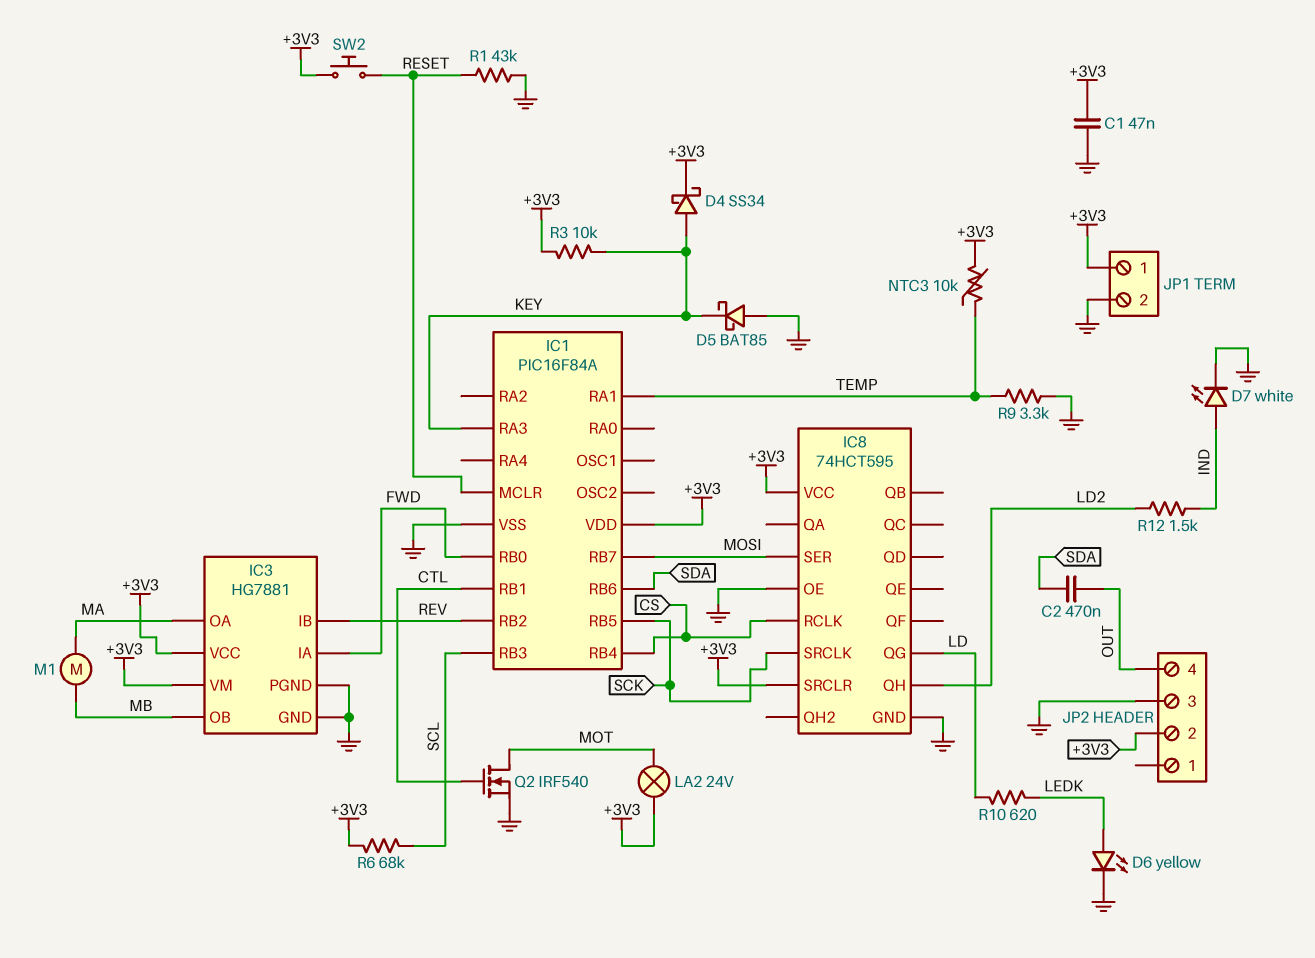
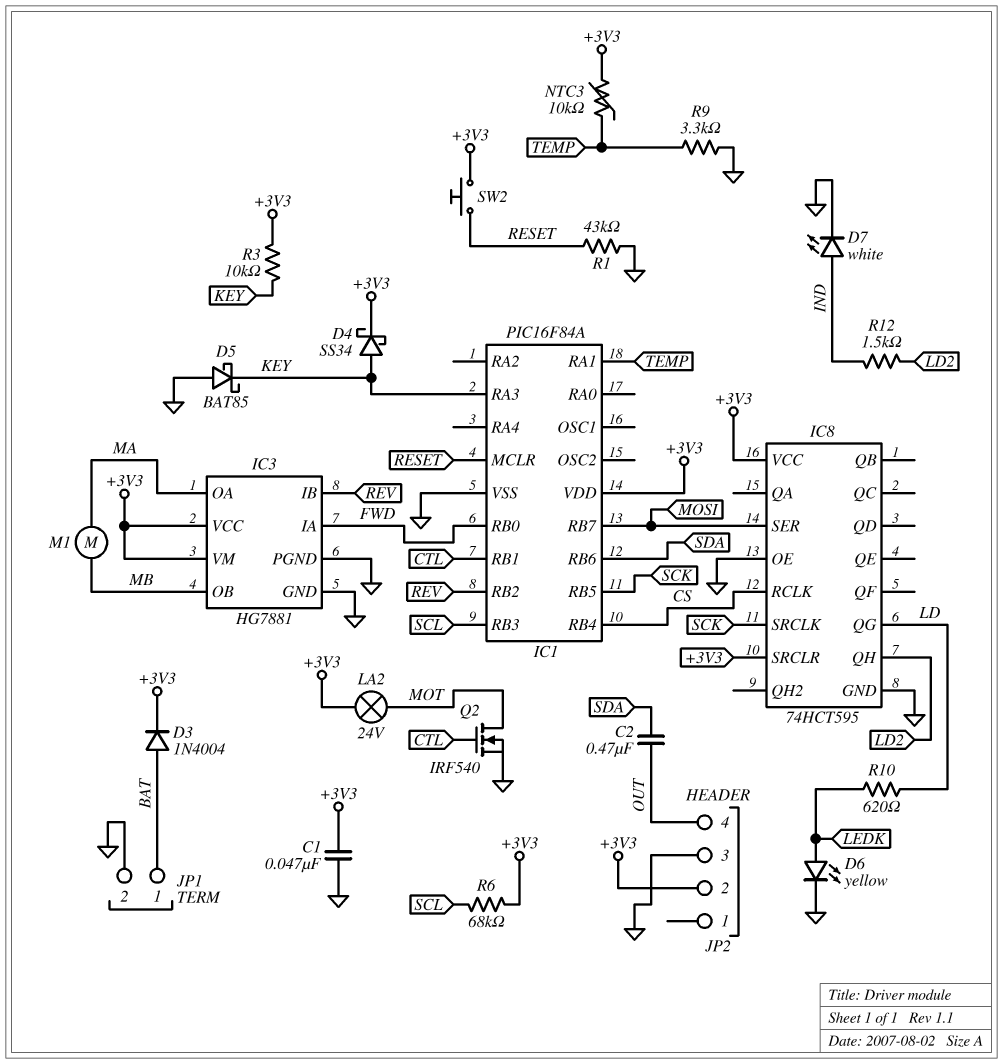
D3: none -> diode 1N4004 (A BAT, K +3V3)
JP1 pin 1: +3V3 -> BAT

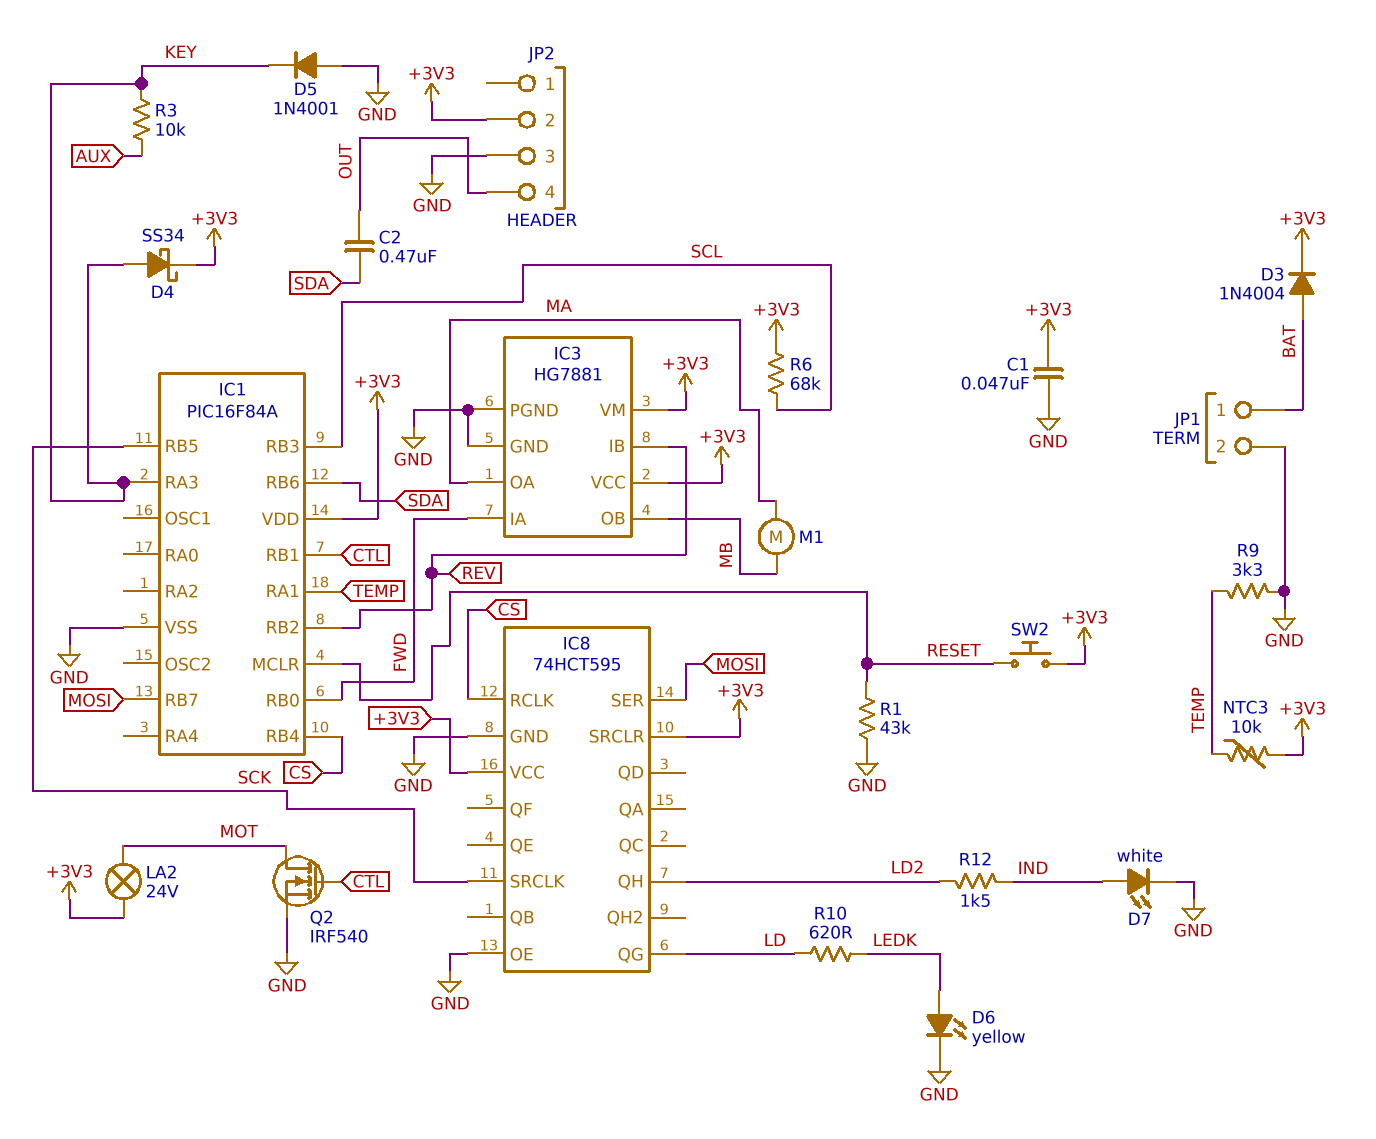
D5: schottky BAT85 (A GND, K KEY) -> diode 1N4001 (A GND, K KEY)
R3: 10k (+3V3, KEY) -> 10k (AUX, KEY)

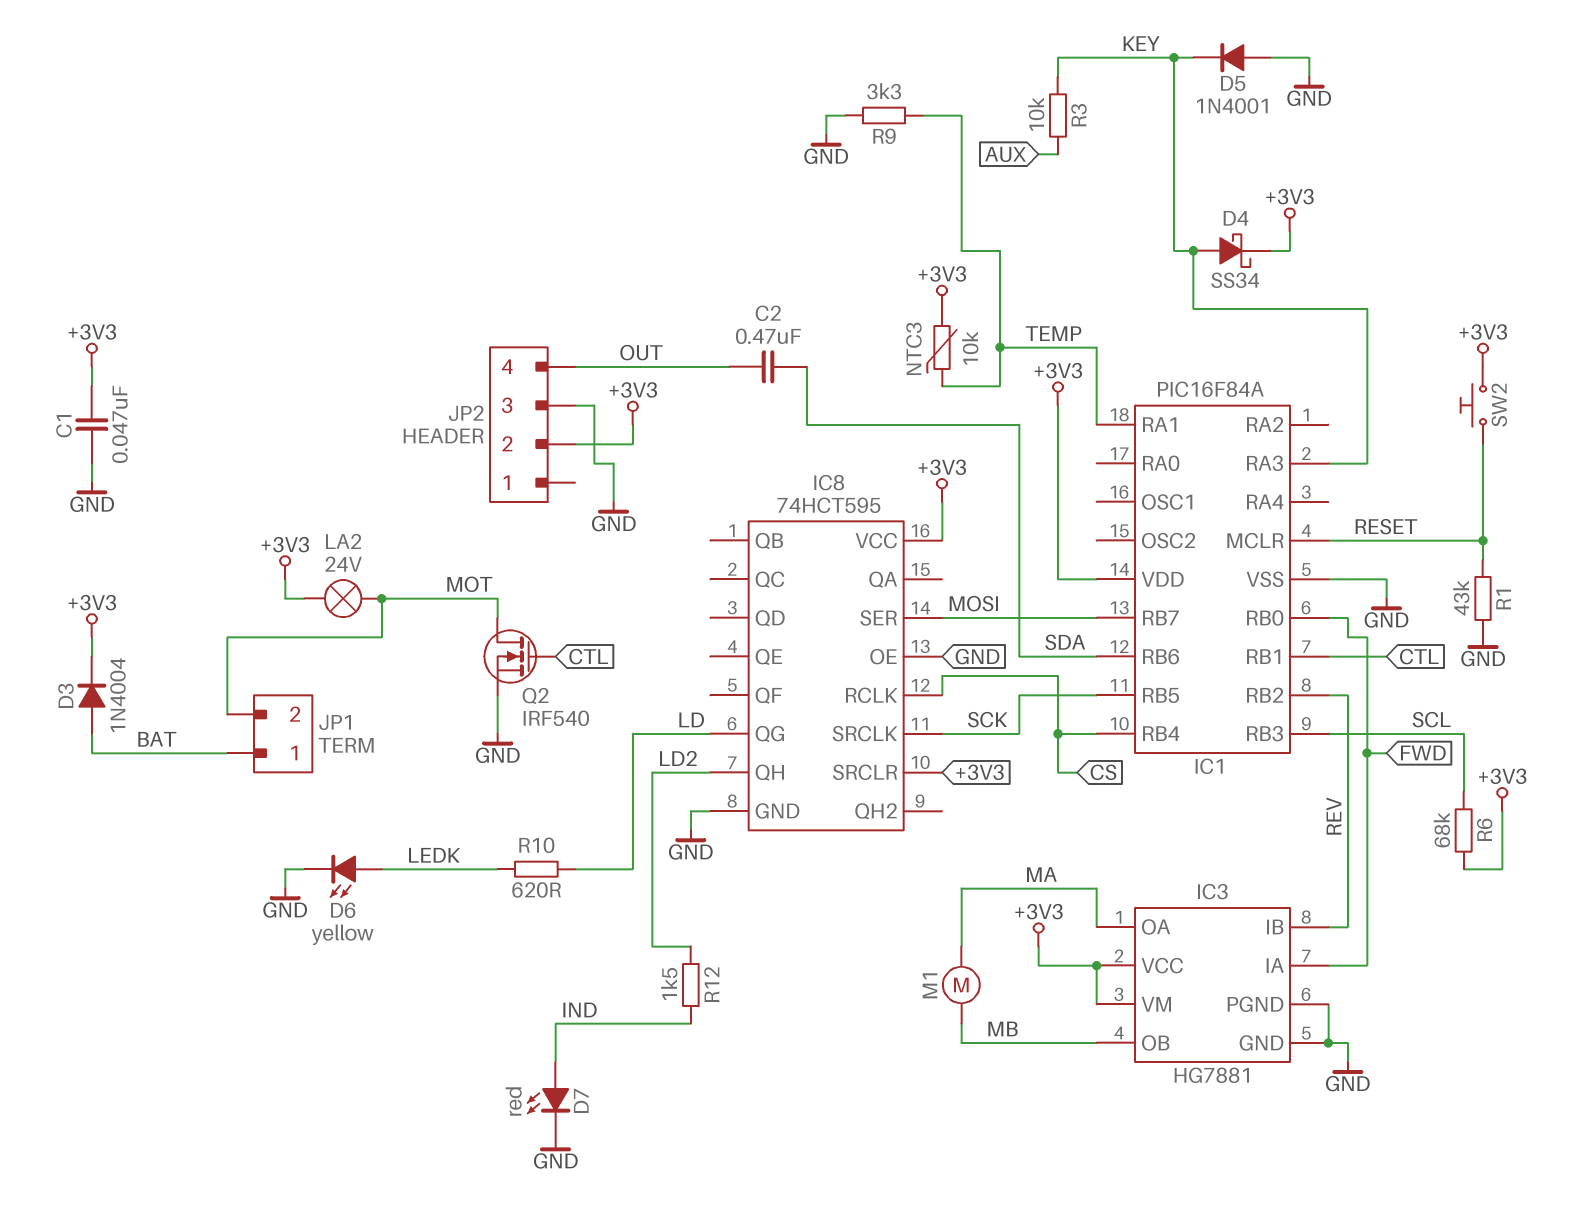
D7: LED white (A IND, K GND) -> LED red (A IND, K GND)
JP1 pin 2: GND -> MOT

